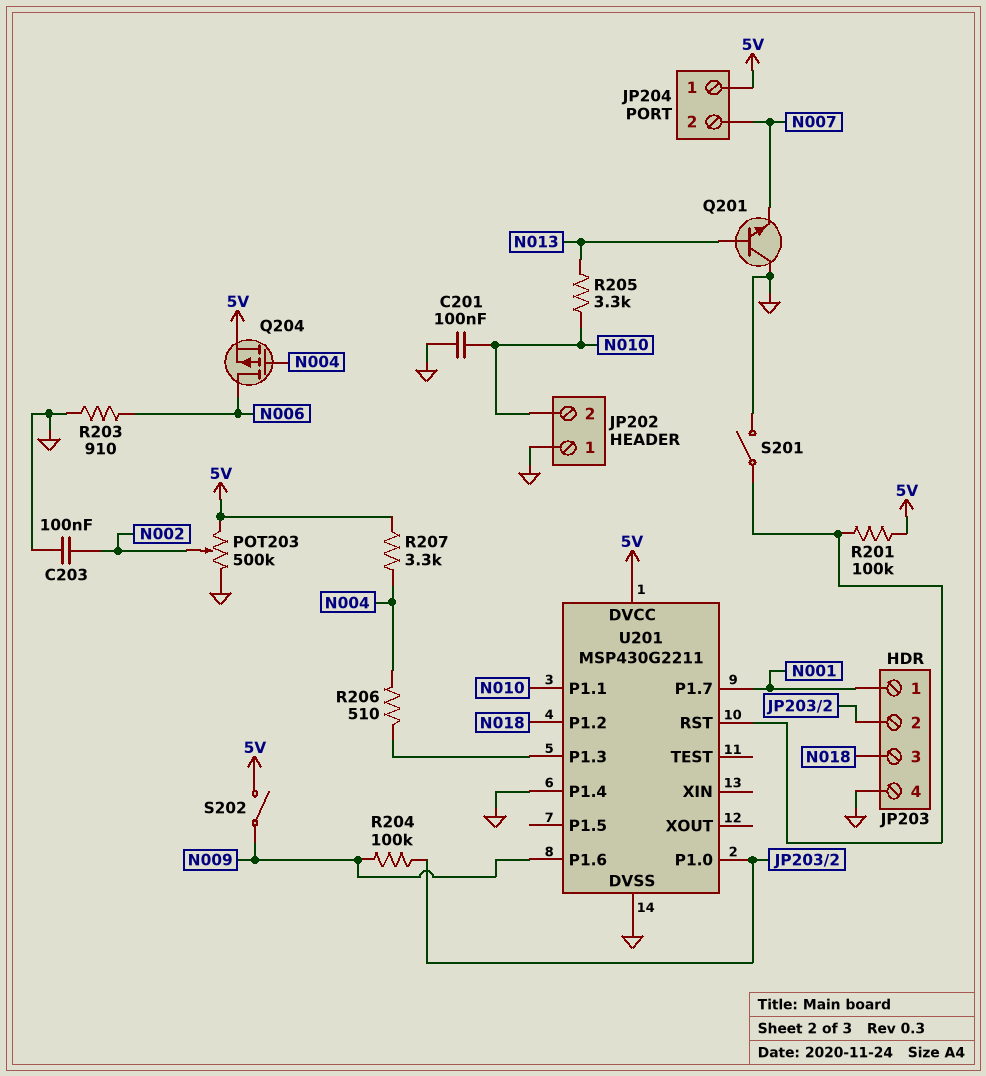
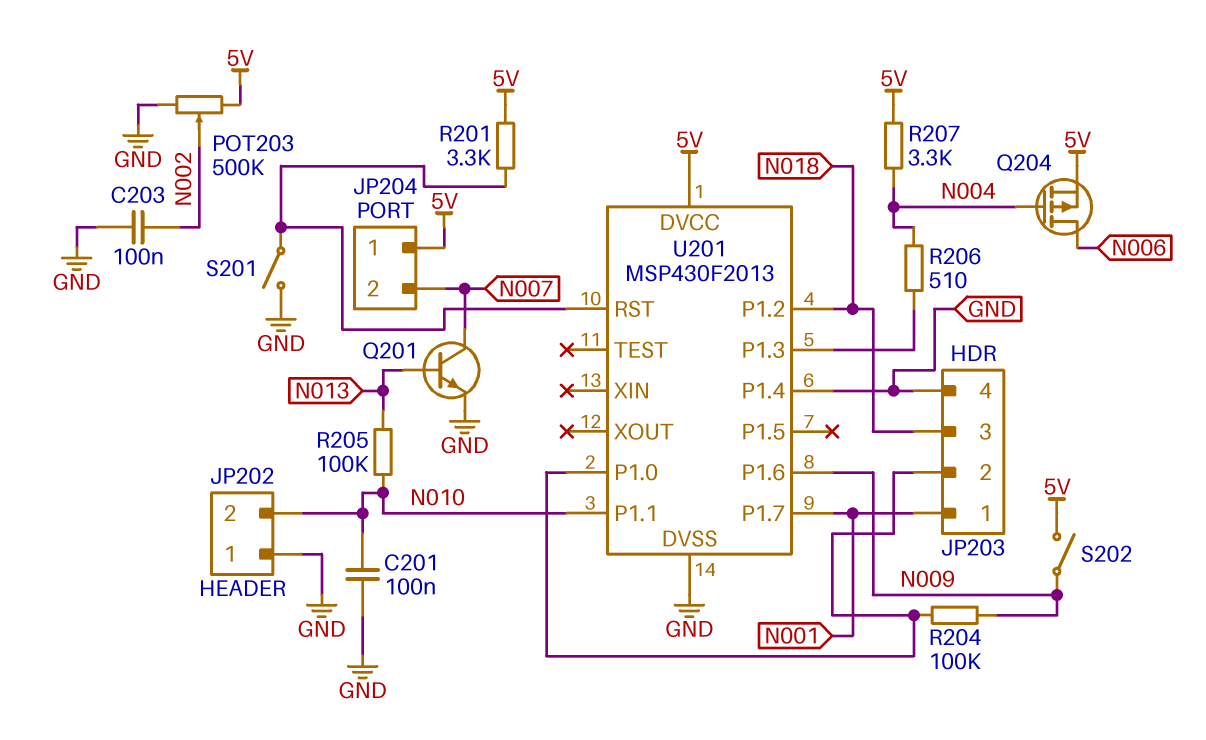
Q201: NPN (B N013, C GND, E N007) -> NPN (B N013, C N007, E GND)
R201: 100k (5V, U201/RST) -> 3.3k (5V, U201/RST)
R203: 910 (GND, N006) -> none
R205: 3.3k (N010, N013) -> 100k (N010, N013)
U201: MSP430G2211 -> MSP430F2013

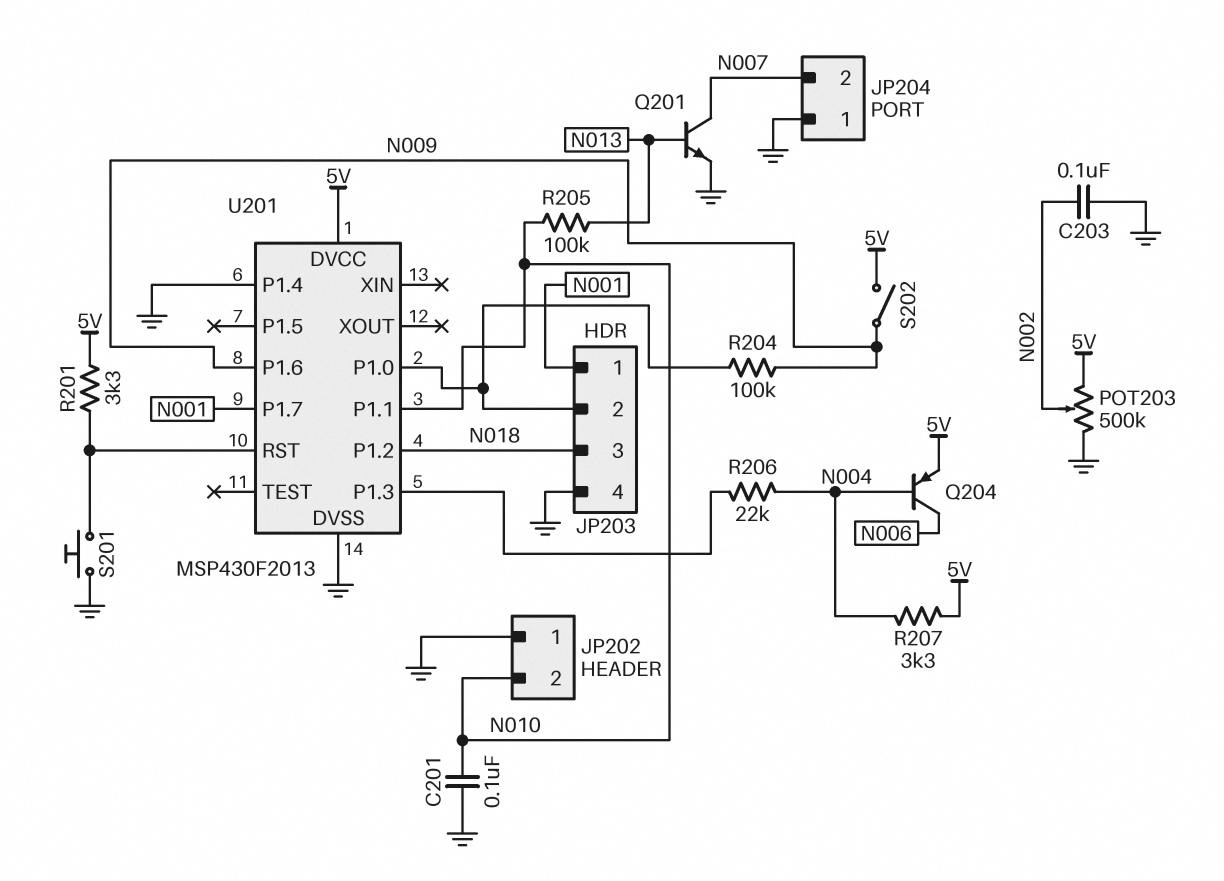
JP204 pin 1: 5V -> GND
Q204: PMOS (G N004, D N006, S 5V) -> PNP (B N004, C N006, E 5V)
R206: 510 (N004, U201/P1.3) -> 22k (N004, U201/P1.3)
S201: switch (GND, U201/RST) -> button (GND, U201/RST)

